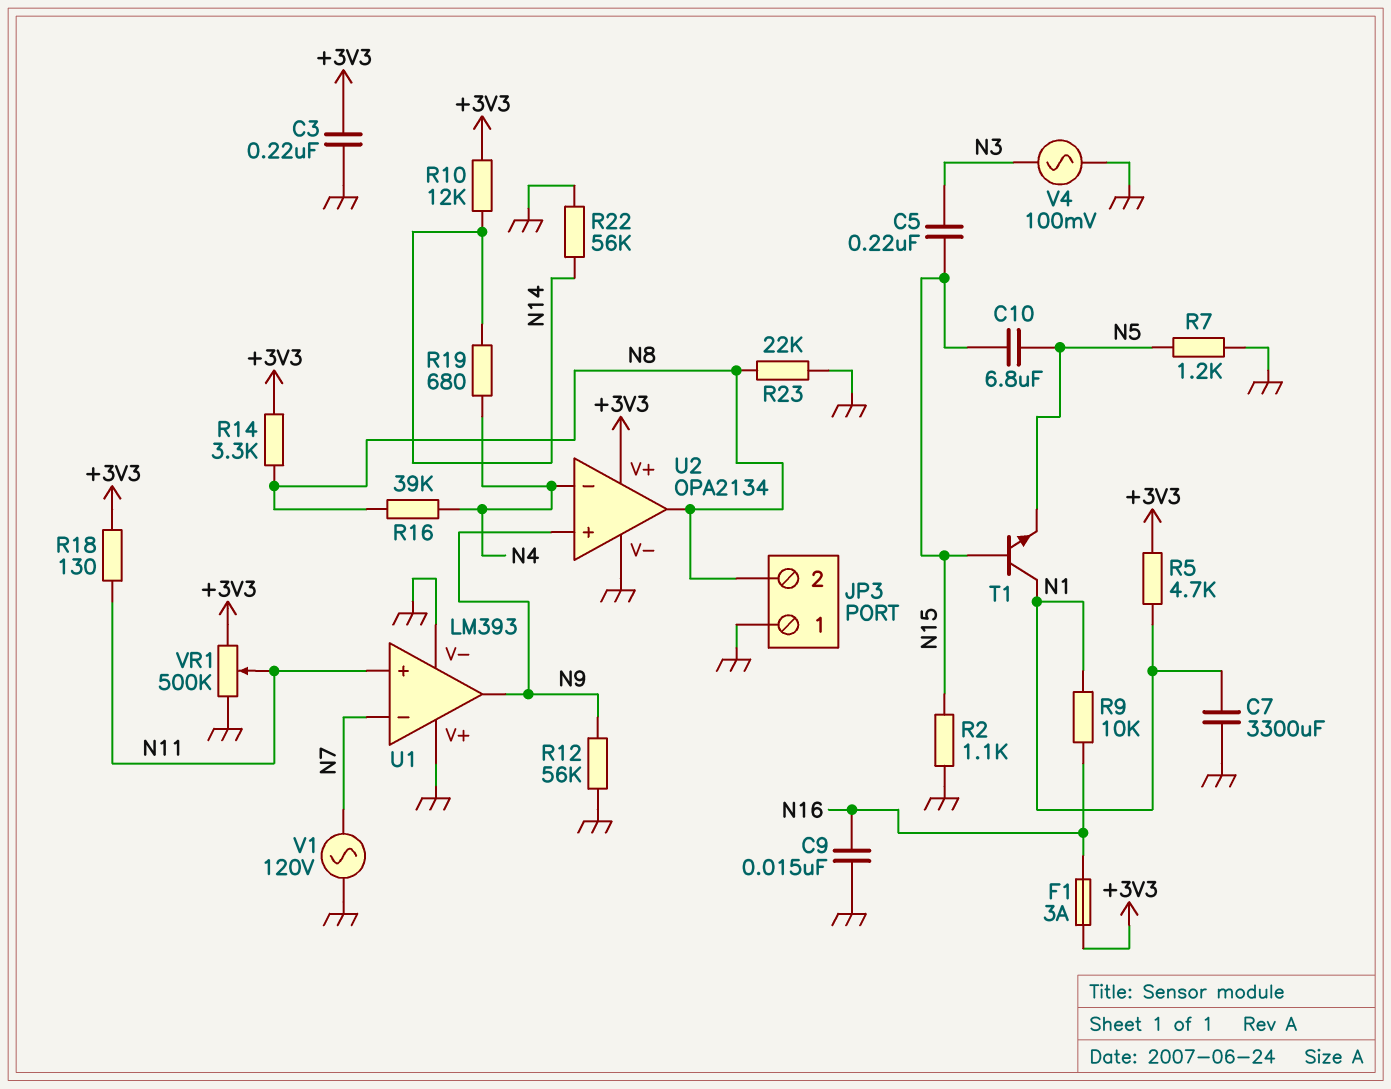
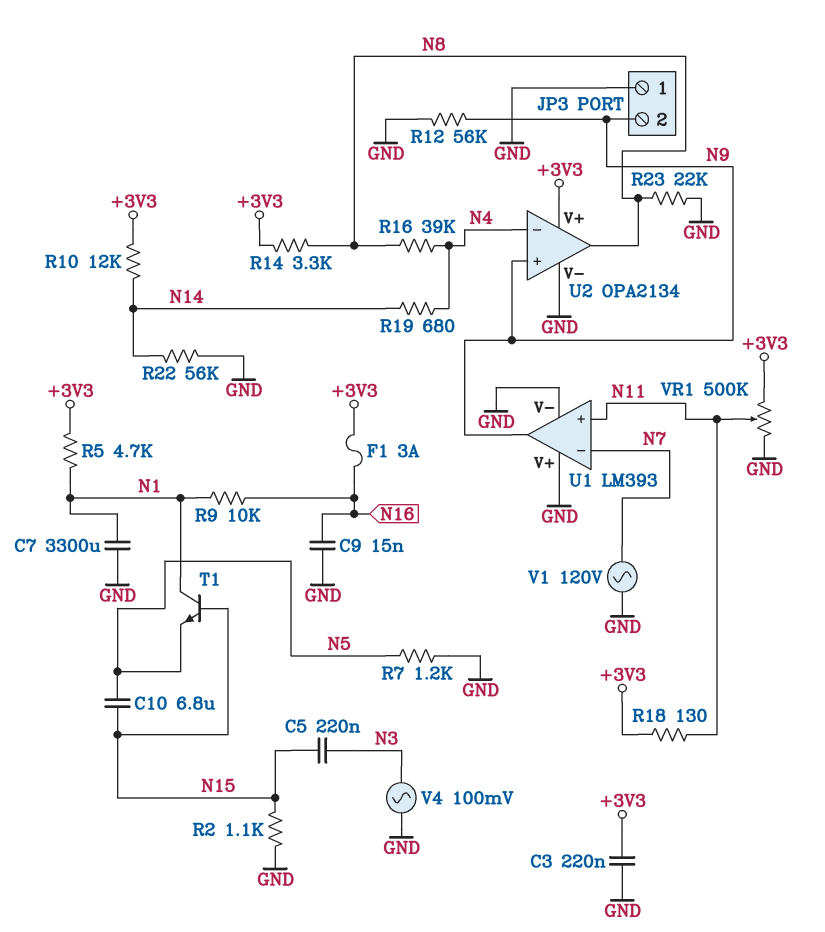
JP3 pin 2: N8 -> N9

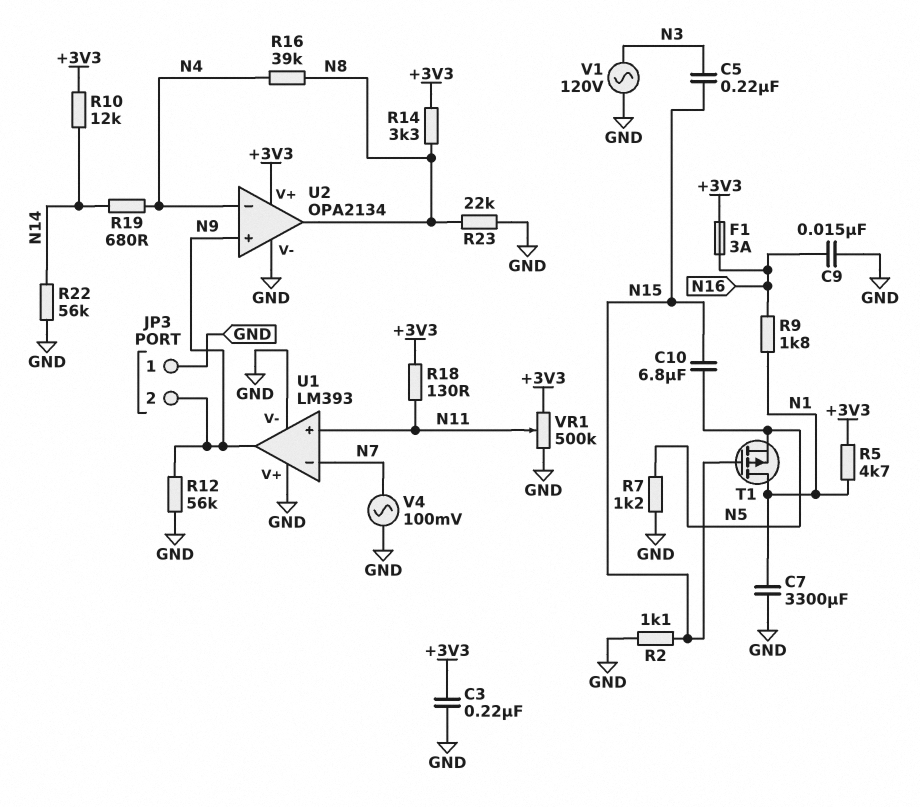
R9: 10k (N1, N16) -> 1.8k (N1, N16)
T1: NPN (B N15, C N1, E N5) -> PMOS (G N15, D N1, S N5)
V1: AC 120V (GND, N7) -> AC 120V (GND, N3)
V4: AC 100mV (GND, N3) -> AC 100mV (GND, N7)

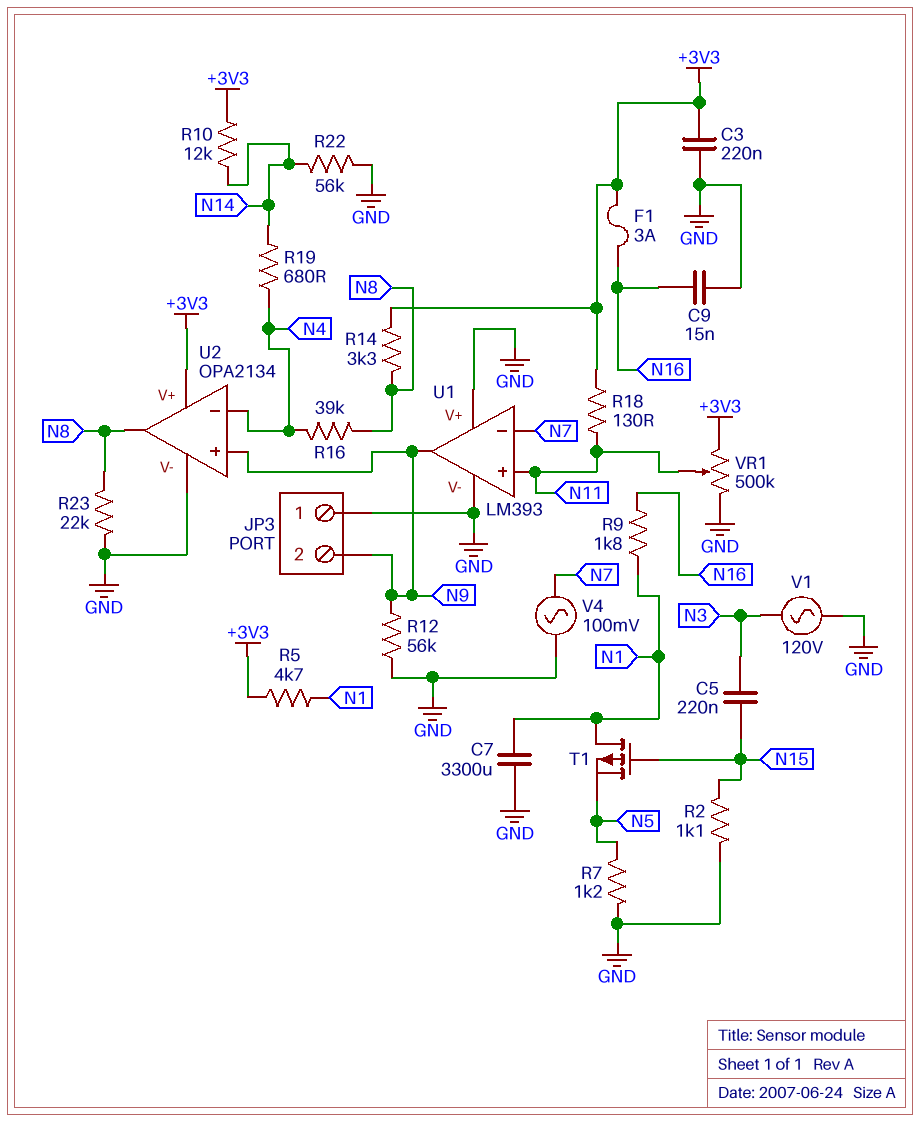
C10: 6.8uF (N5, N15) -> none

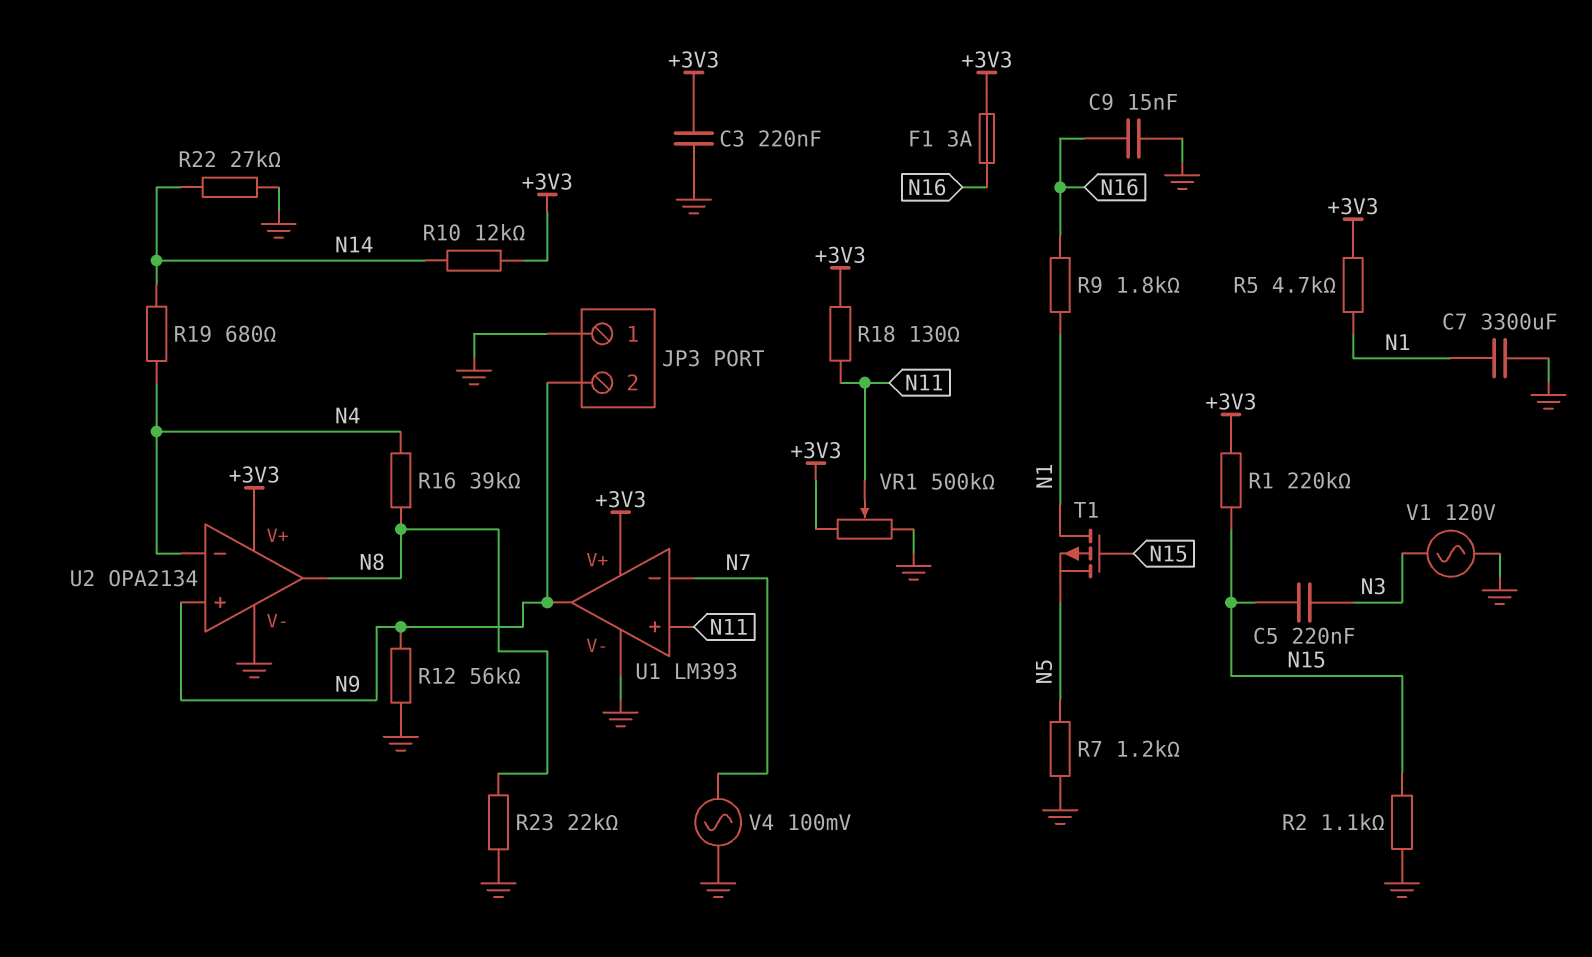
R1: none -> 220k (+3V3, N15)
R14: 3.3k (+3V3, N8) -> none
R22: 56k (GND, N14) -> 27k (GND, N14)
U1 pin V+: GND -> +3V3

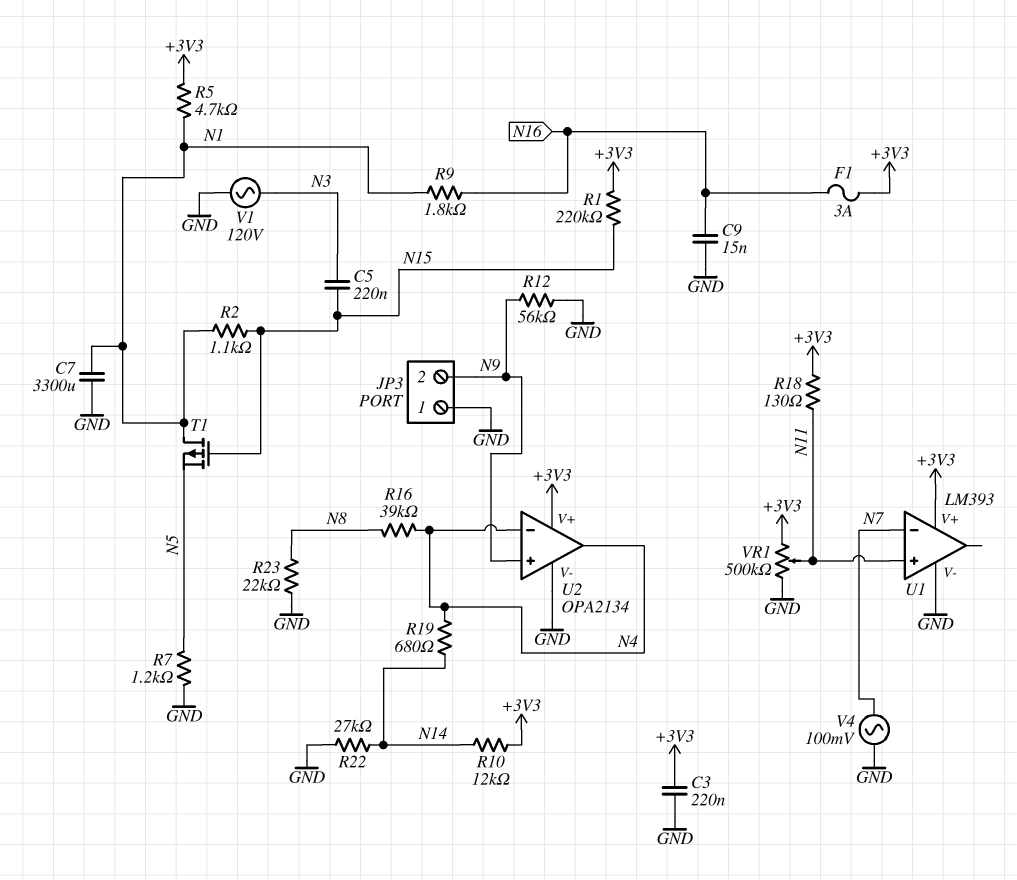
R2: 1.1k (GND, N15) -> 1.1k (N1, N15)
U1 pin out: N9 -> none
U2 pin out: N8 -> N4

